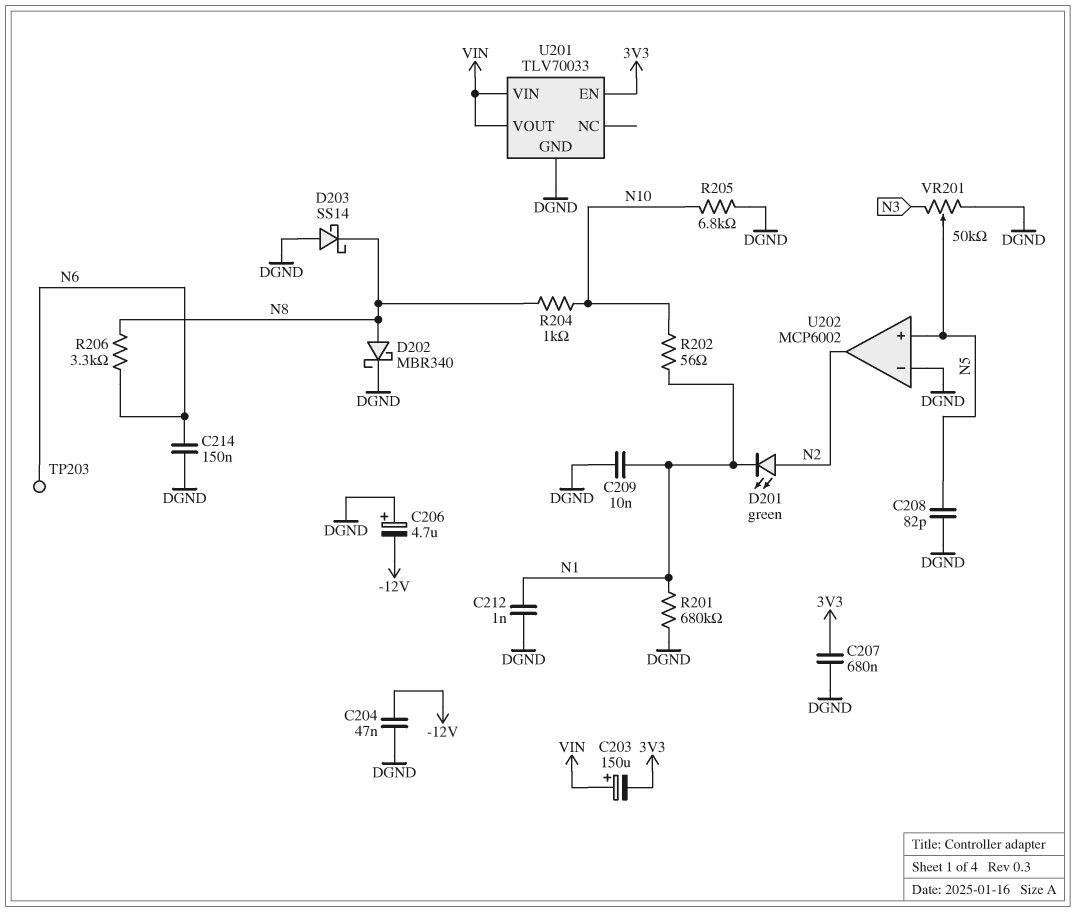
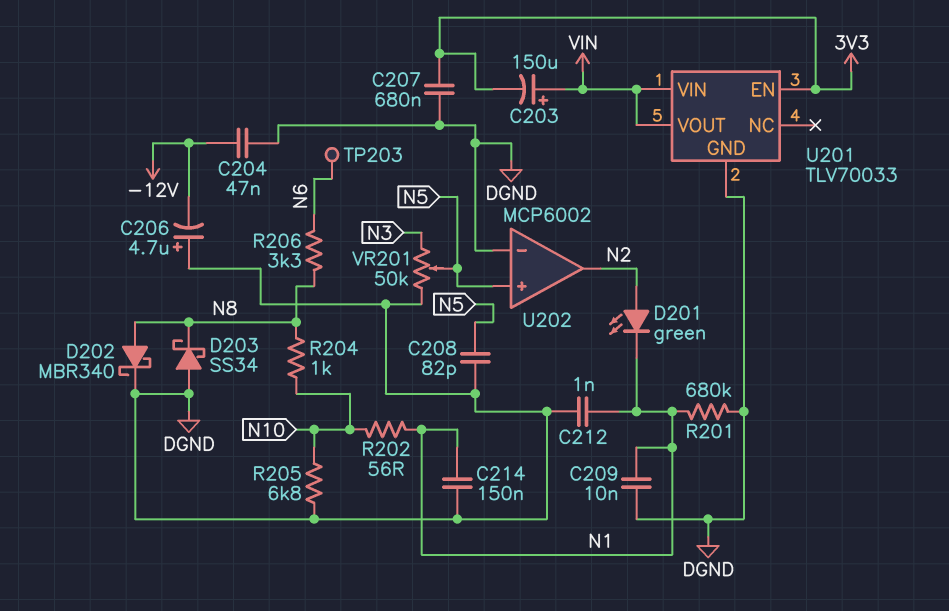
C214: 150nF (DGND, N6) -> 150nF (DGND, N1)
D203: schottky SS14 (A DGND, K N8) -> schottky SS34 (A DGND, K N8)

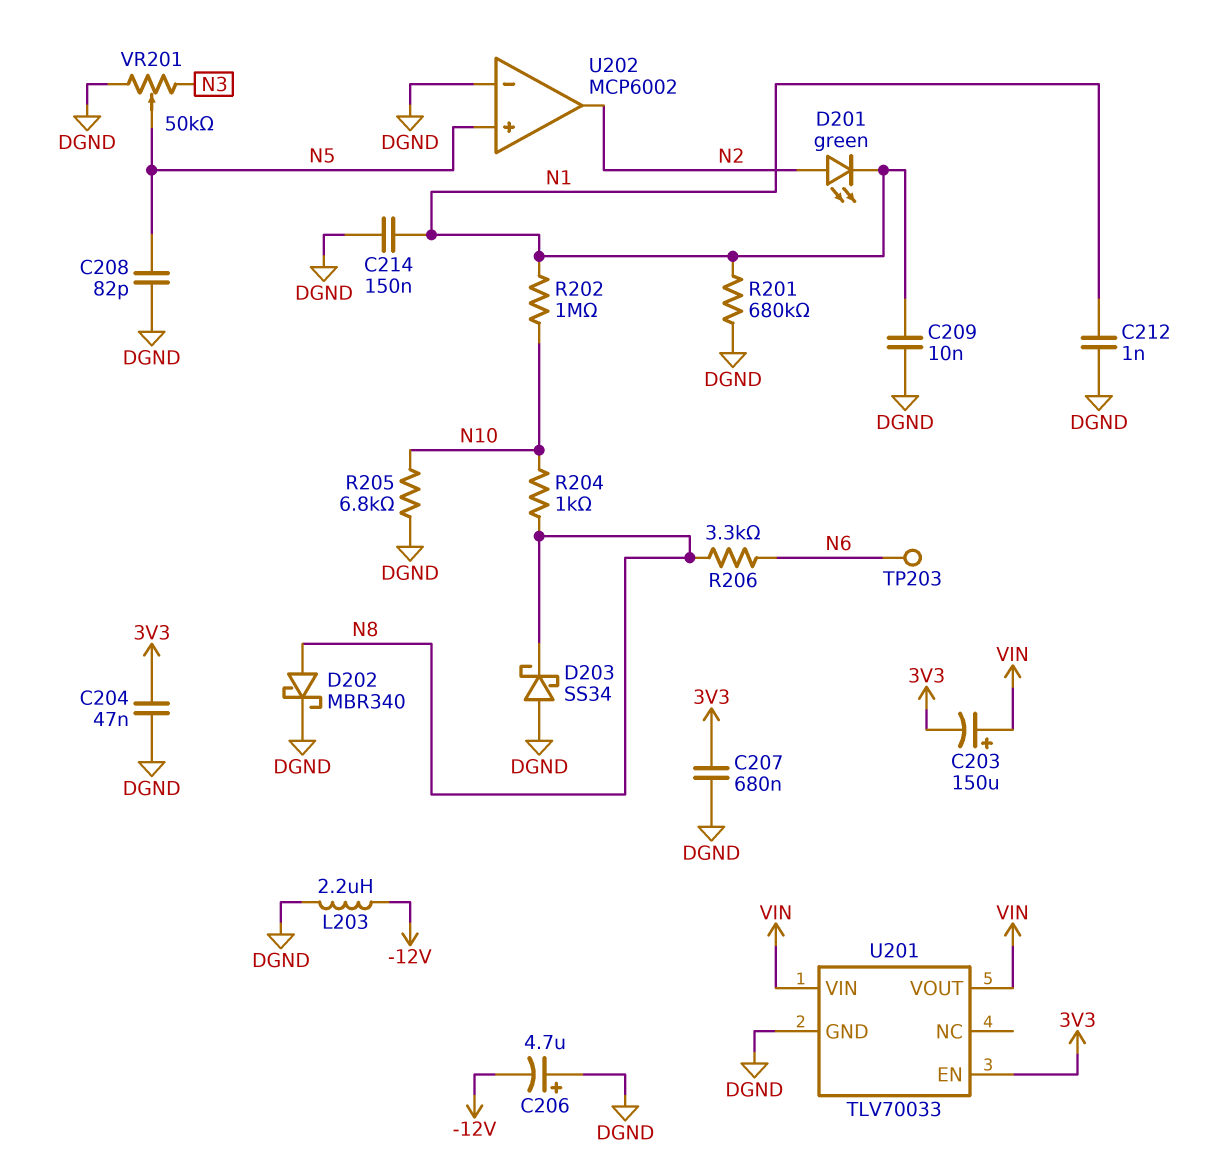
C204: 47nF (-12V, DGND) -> 47nF (3V3, DGND)
L203: none -> 2.2uH (-12V, DGND)
R202: 56 (N1, N10) -> 1M (N1, N10)

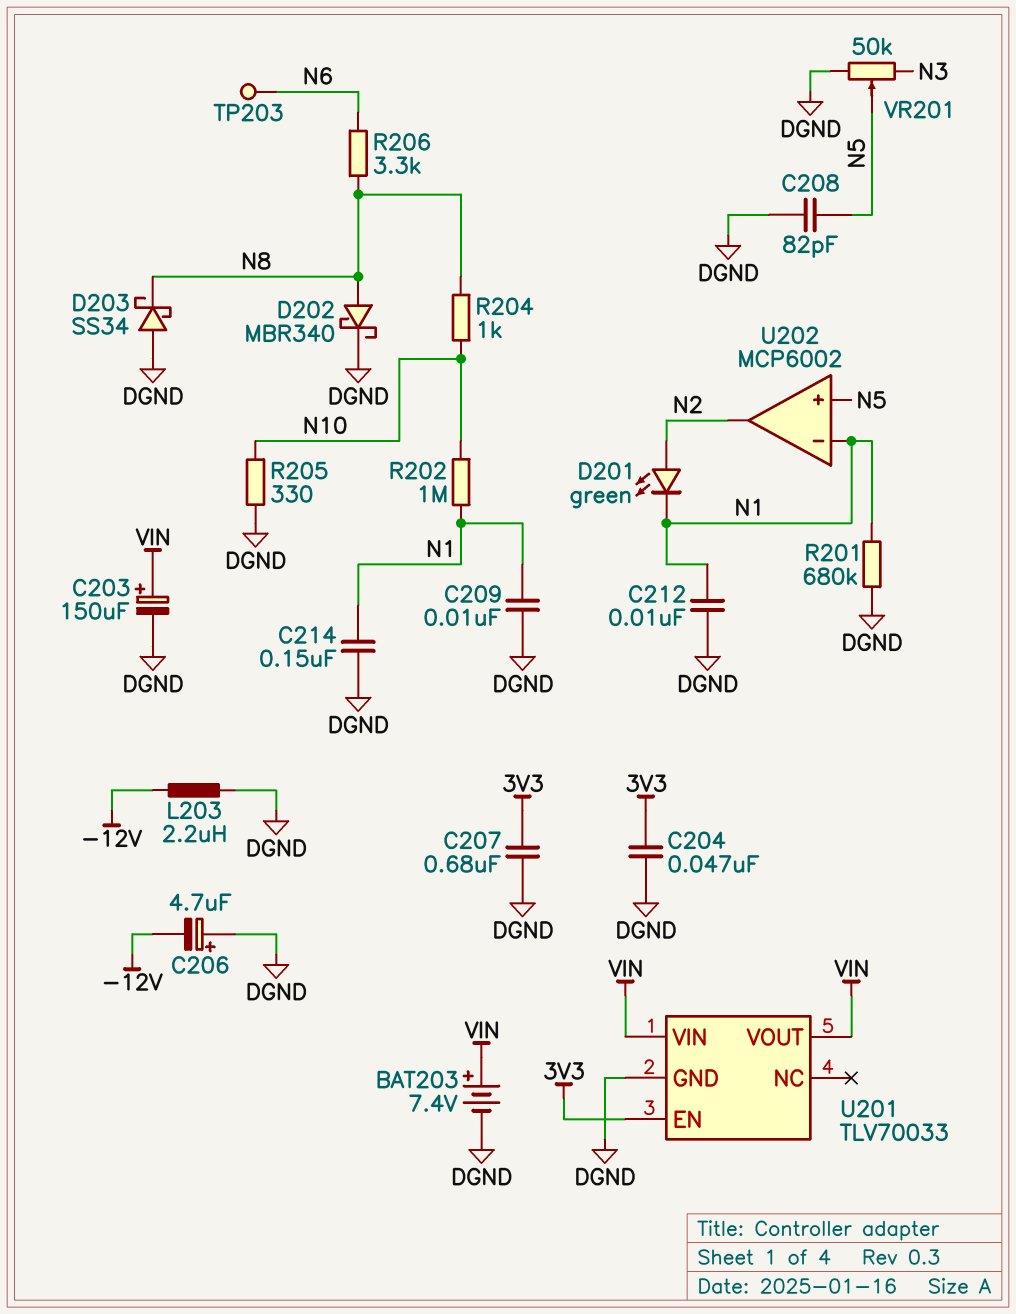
BAT203: none -> 7.4V (plus VIN, minus DGND)
C203: 150uF (plus VIN, minus 3V3) -> 150uF (plus VIN, minus DGND)
C212: 1nF (DGND, N1) -> 10nF (DGND, N1)
R205: 6.8k (DGND, N10) -> 330 (DGND, N10)
U202 pin in-: DGND -> N1

